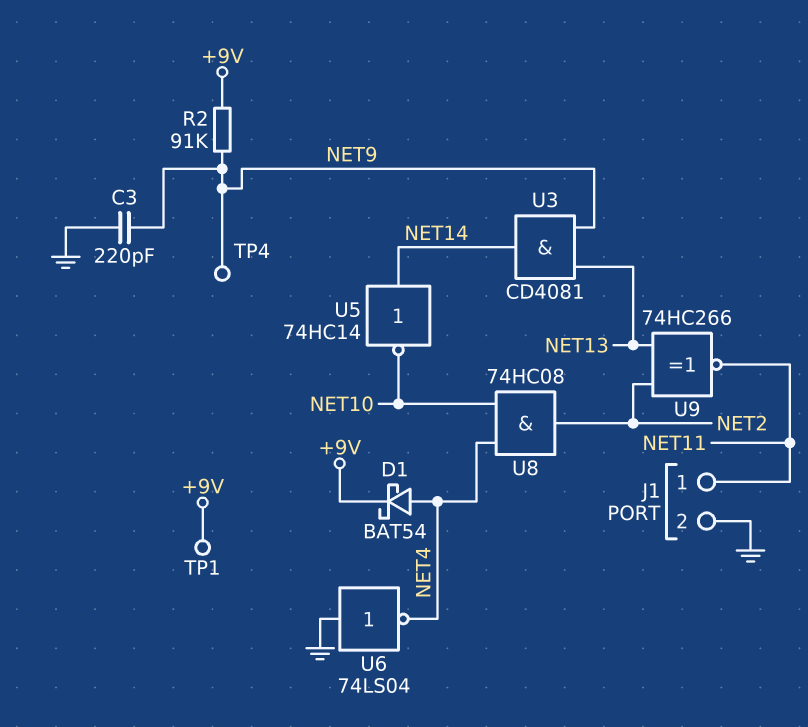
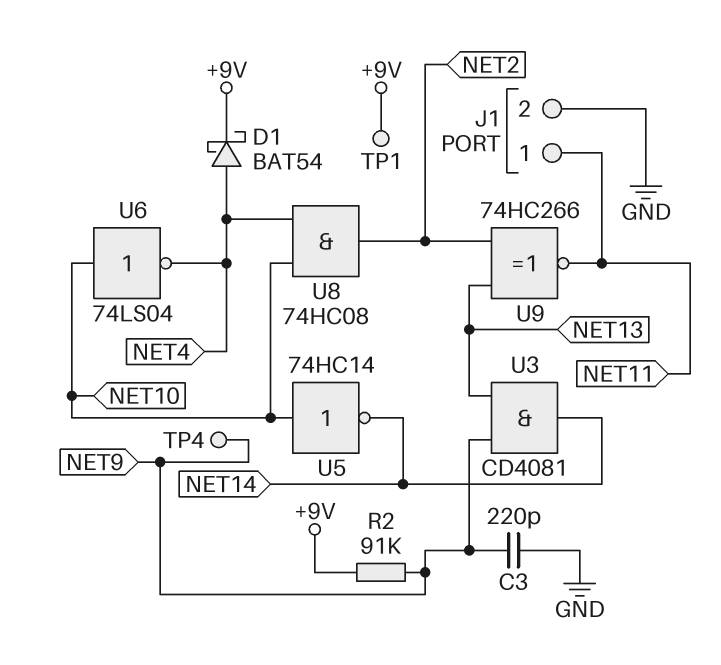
U5: NOT 74HC14 (in NET14, out NET10) -> NOT 74HC14 (in NET10, out NET14)
U6: NOT 74LS04 (in GND, out NET4) -> NOT 74LS04 (in NET10, out NET4)

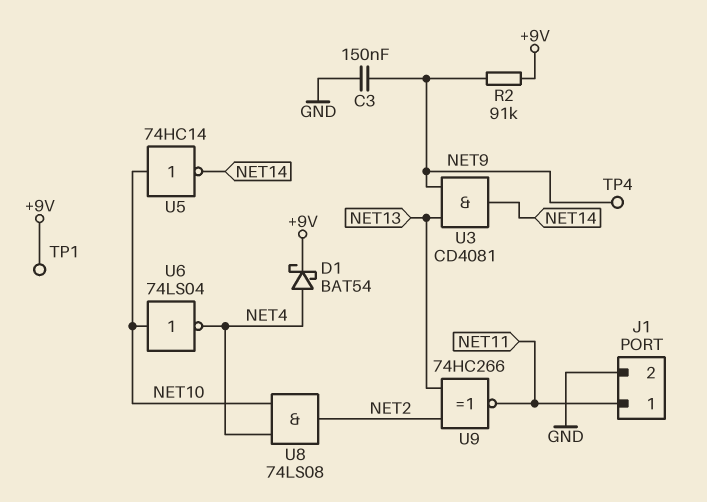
C3: 220pF (GND, NET9) -> 150nF (GND, NET9)
U8: AND 74HC08 (in NET4, in NET10, out NET2) -> AND 74LS08 (in NET4, in NET10, out NET2)

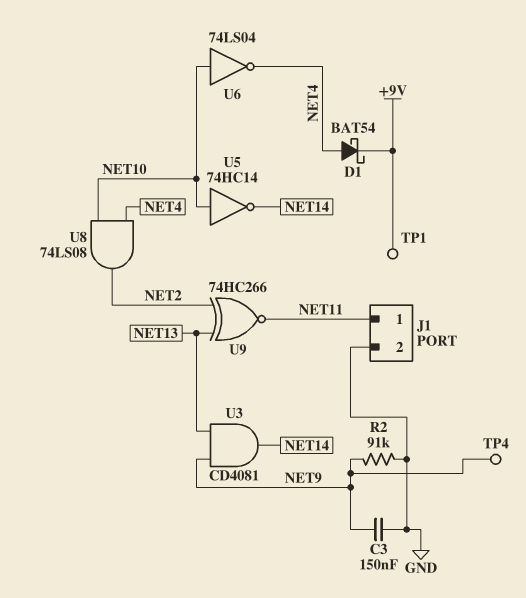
R2: 91k (+9V, NET9) -> 91k (GND, NET9)

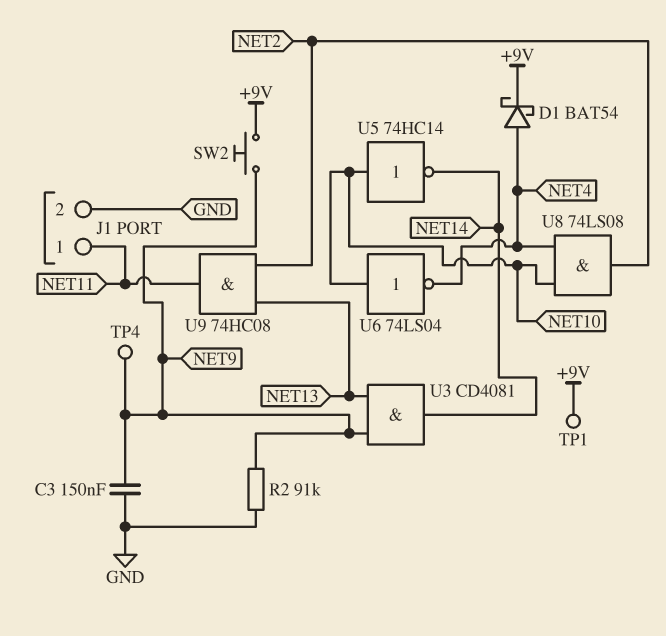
SW2: none -> button (+9V, NET9)
U9: XNOR 74HC266 (in NET2, in NET13, out NET11) -> AND 74HC08 (in NET2, in NET13, out NET11)

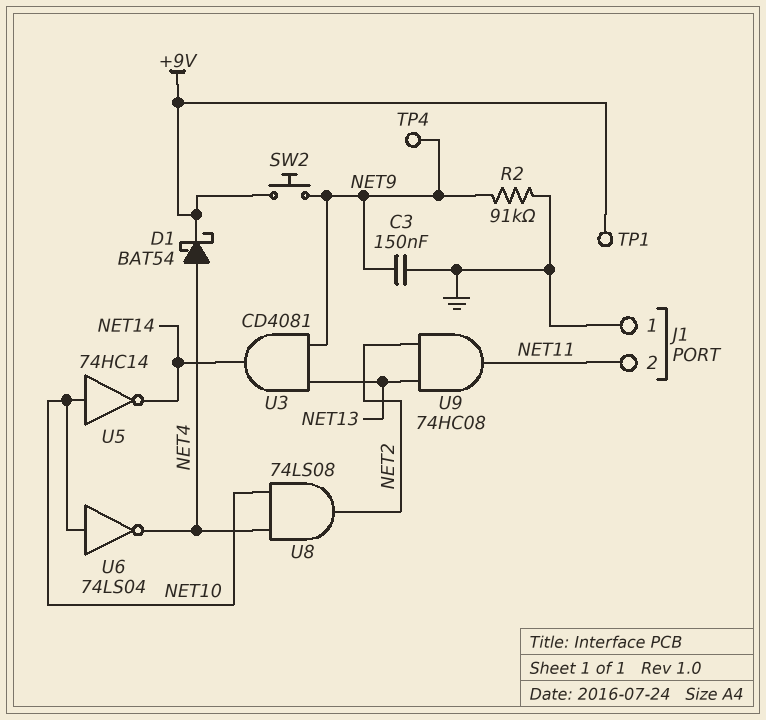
J1 pin 1: NET11 -> GND
J1 pin 2: GND -> NET11

